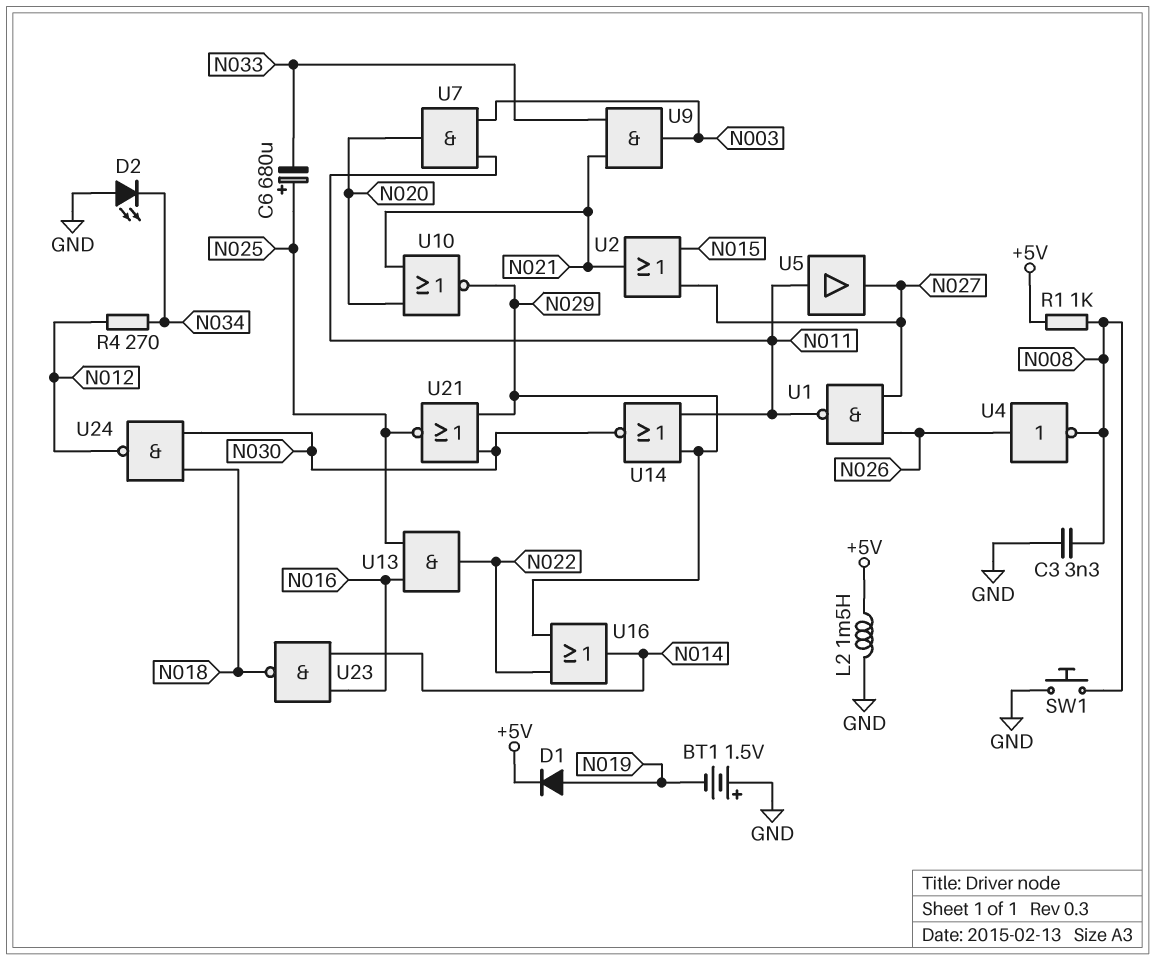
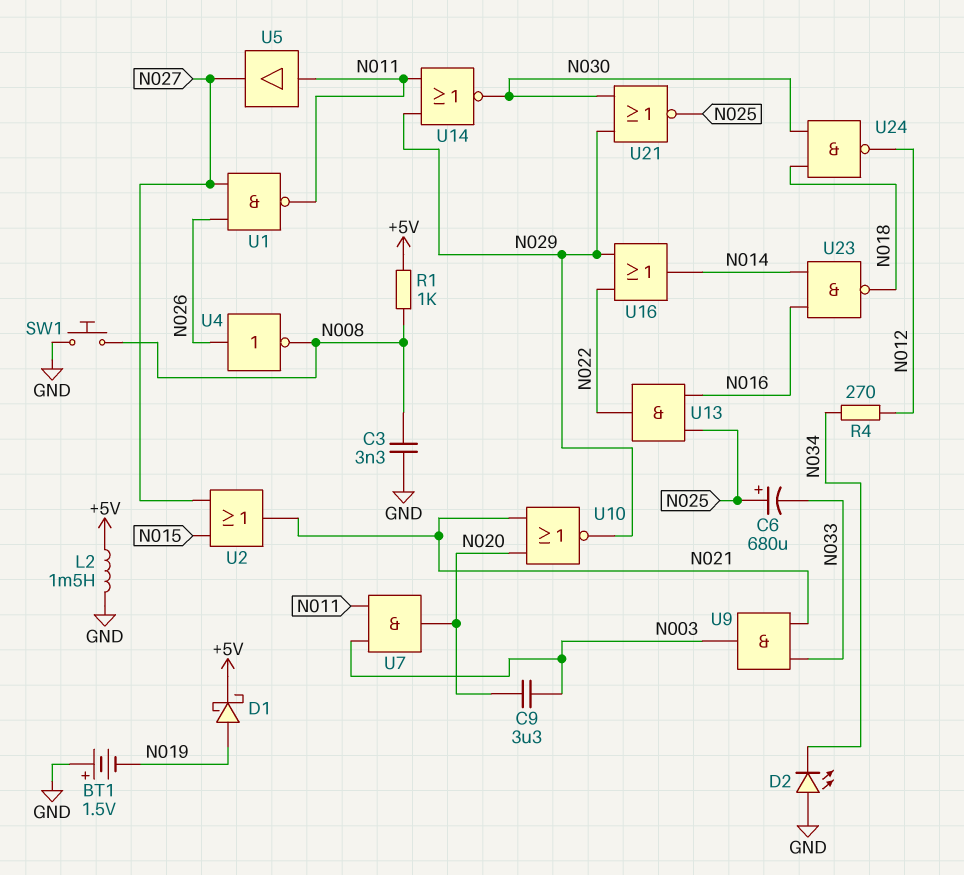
C9: none -> 3.3uF (N003, N020)
D1: diode (A N019, K +5V) -> schottky (A N019, K +5V)

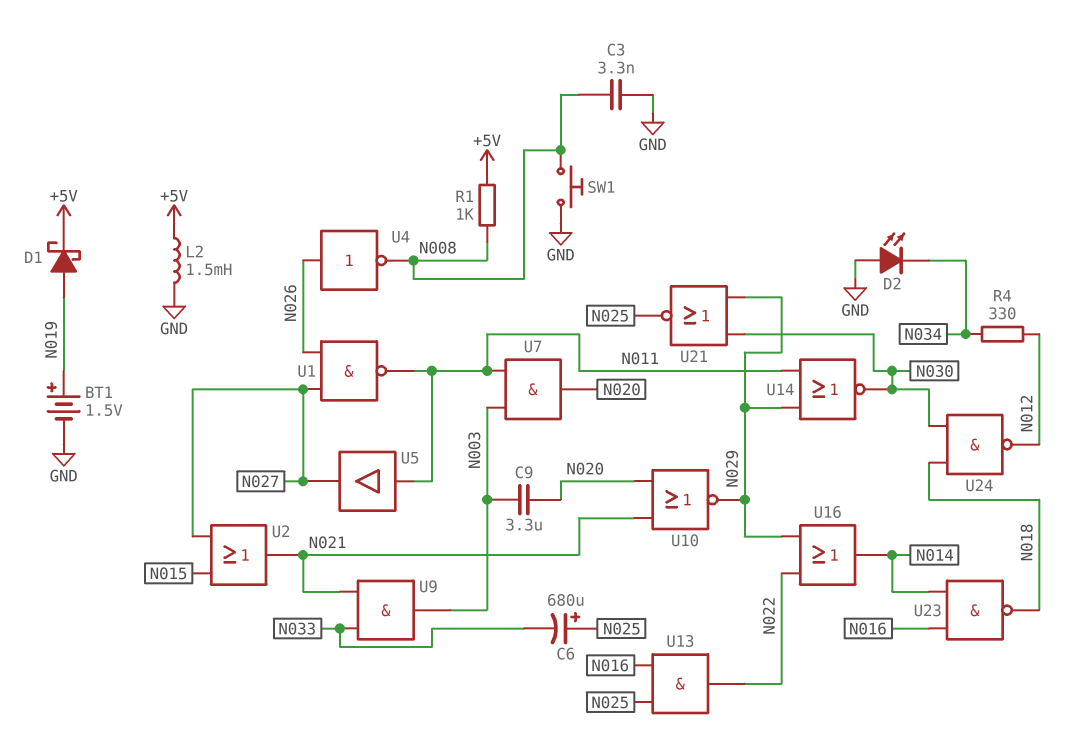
BT1: 1.5V (plus GND, minus N019) -> 1.5V (plus N019, minus GND)
R4: 270 (N012, N034) -> 330 (N012, N034)

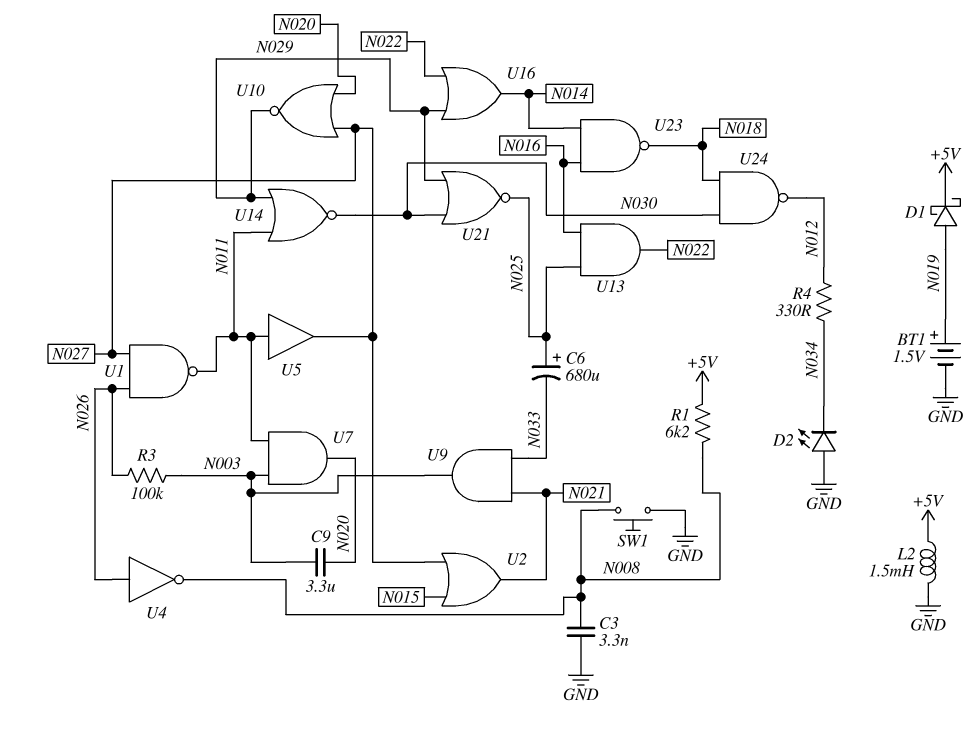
R1: 1k (+5V, N008) -> 6.2k (+5V, N008)
R3: none -> 100k (N003, N026)
U10: NOR (in N020, in N021, out N029) -> NOR (in N020, in N027, out N029)

